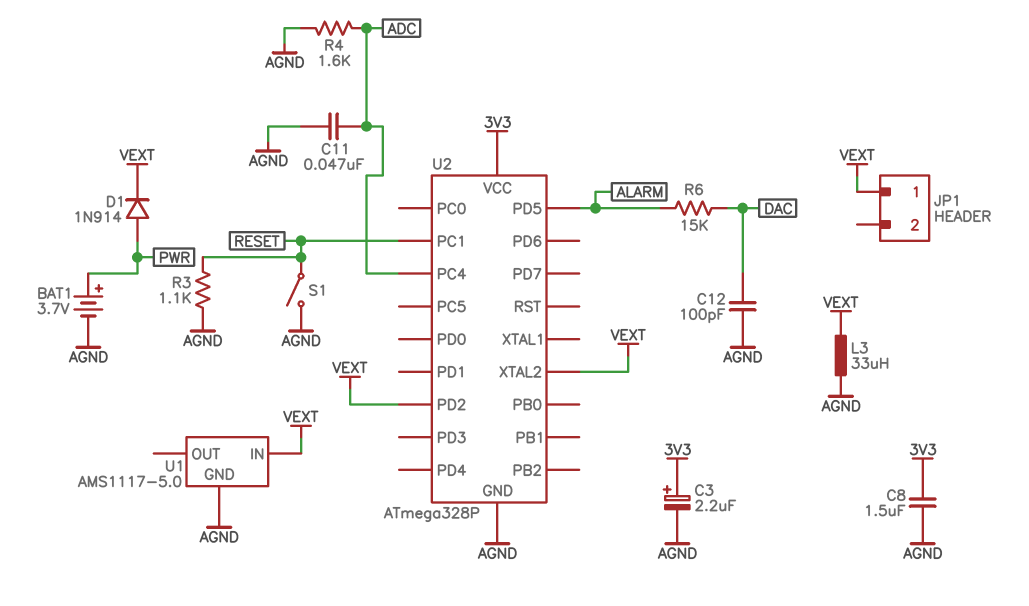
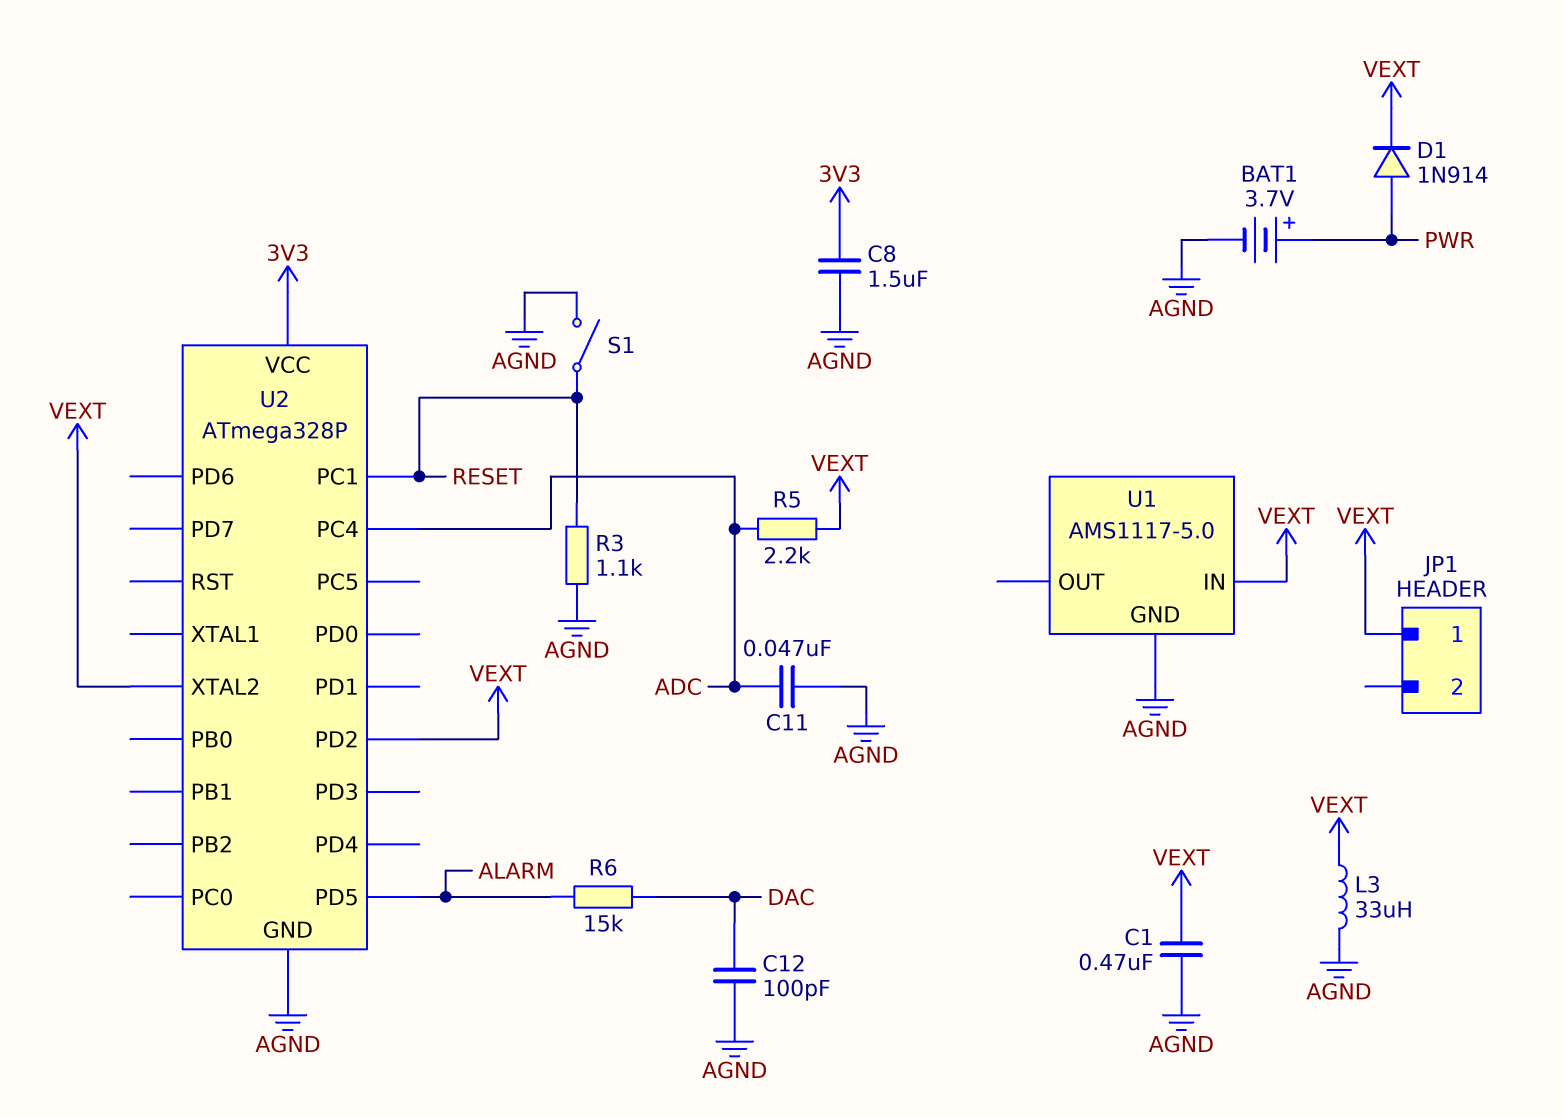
C1: none -> 470nF (AGND, VEXT)
C3: 2.2uF (plus 3V3, minus AGND) -> none
R4: 1.6k (ADC, AGND) -> none
R5: none -> 2.2k (ADC, VEXT)

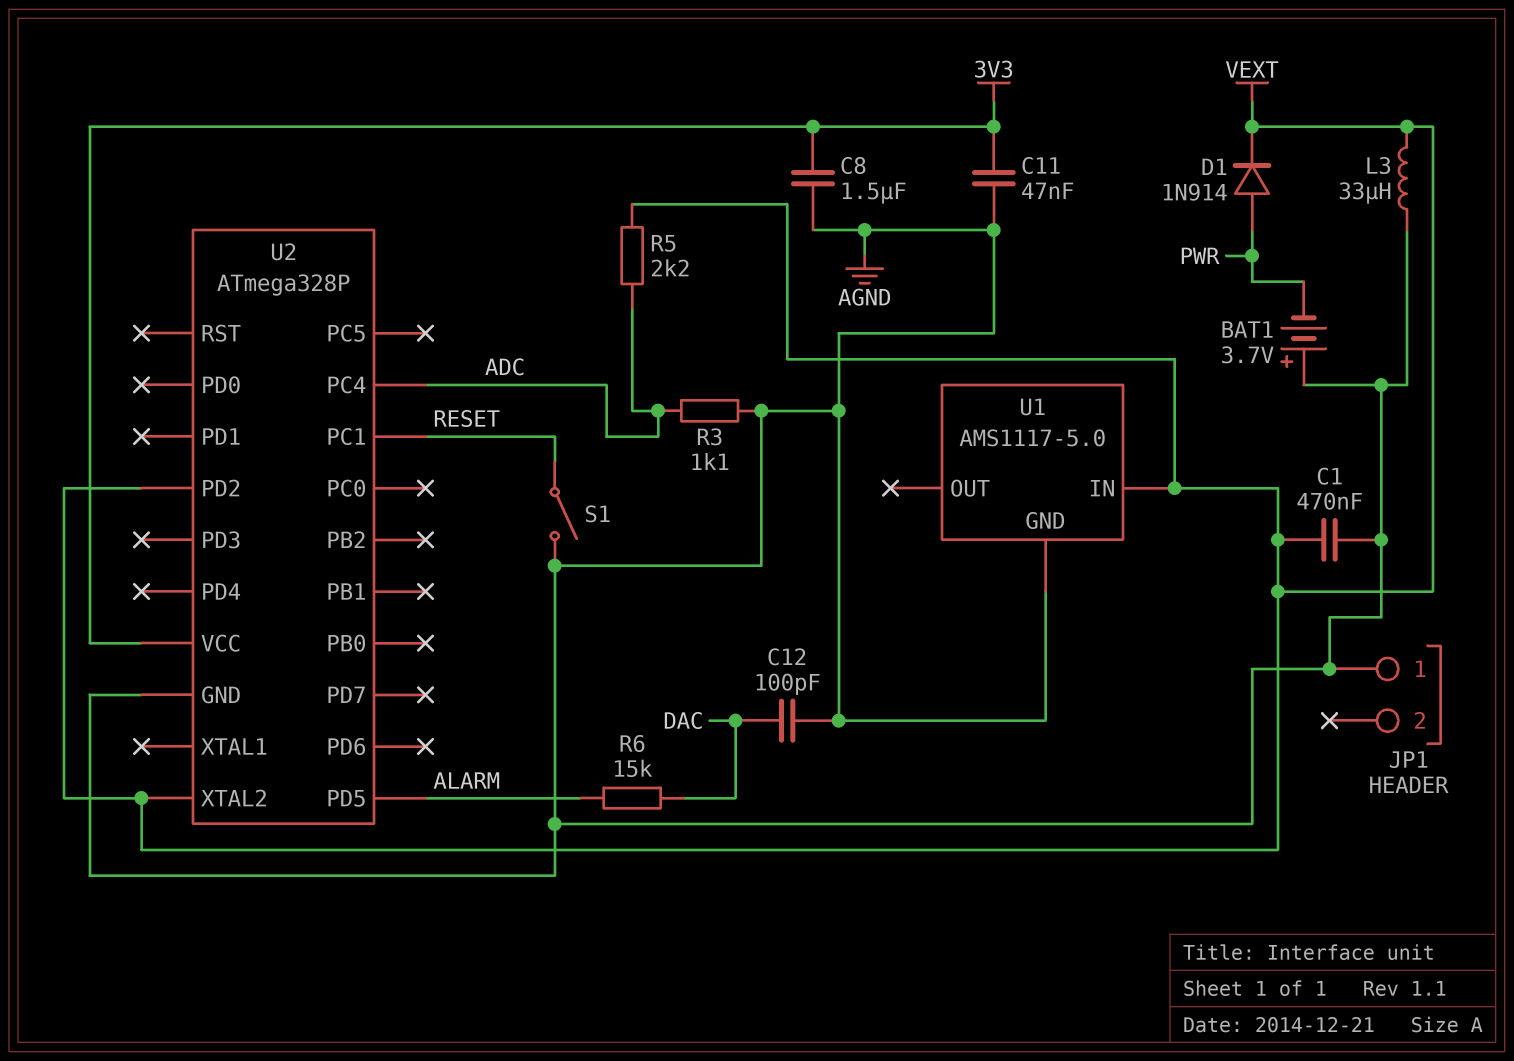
BAT1: 3.7V (plus PWR, minus AGND) -> 3.7V (plus AGND, minus PWR)
C11: 47nF (ADC, AGND) -> 47nF (3V3, AGND)
JP1 pin 1: VEXT -> AGND
R3: 1.1k (AGND, RESET) -> 1.1k (ADC, AGND)

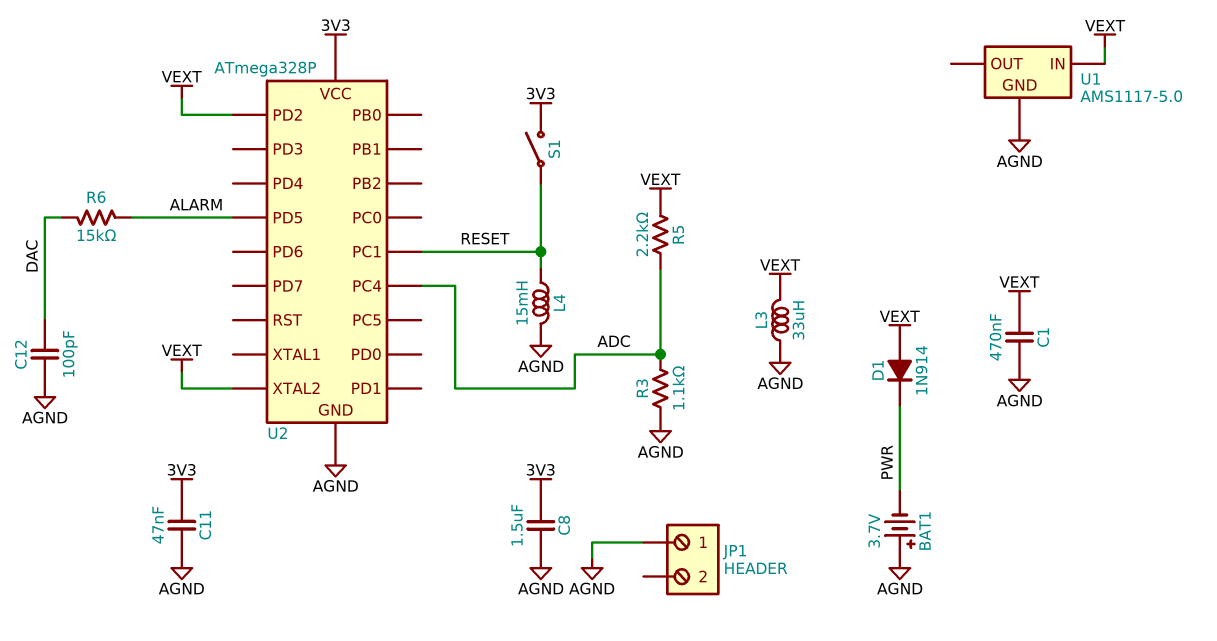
D1: diode 1N914 (A PWR, K VEXT) -> diode 1N914 (A VEXT, K PWR)
L4: none -> 15mH (AGND, RESET)
S1: switch (AGND, RESET) -> switch (3V3, RESET)

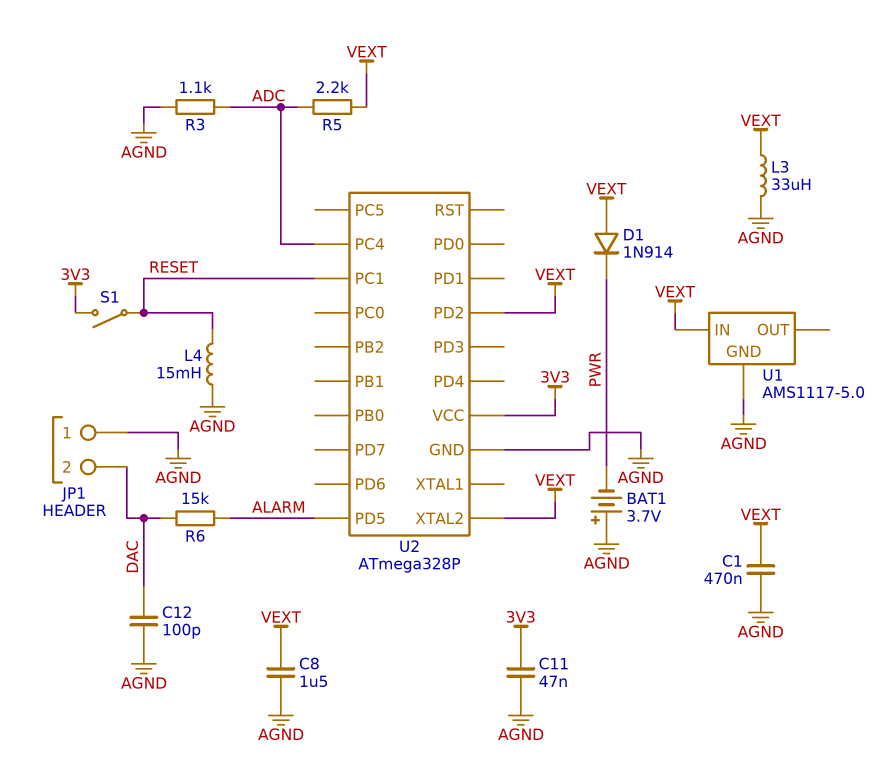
C8: 1.5uF (3V3, AGND) -> 1.5uF (AGND, VEXT)
JP1 pin 2: none -> DAC

